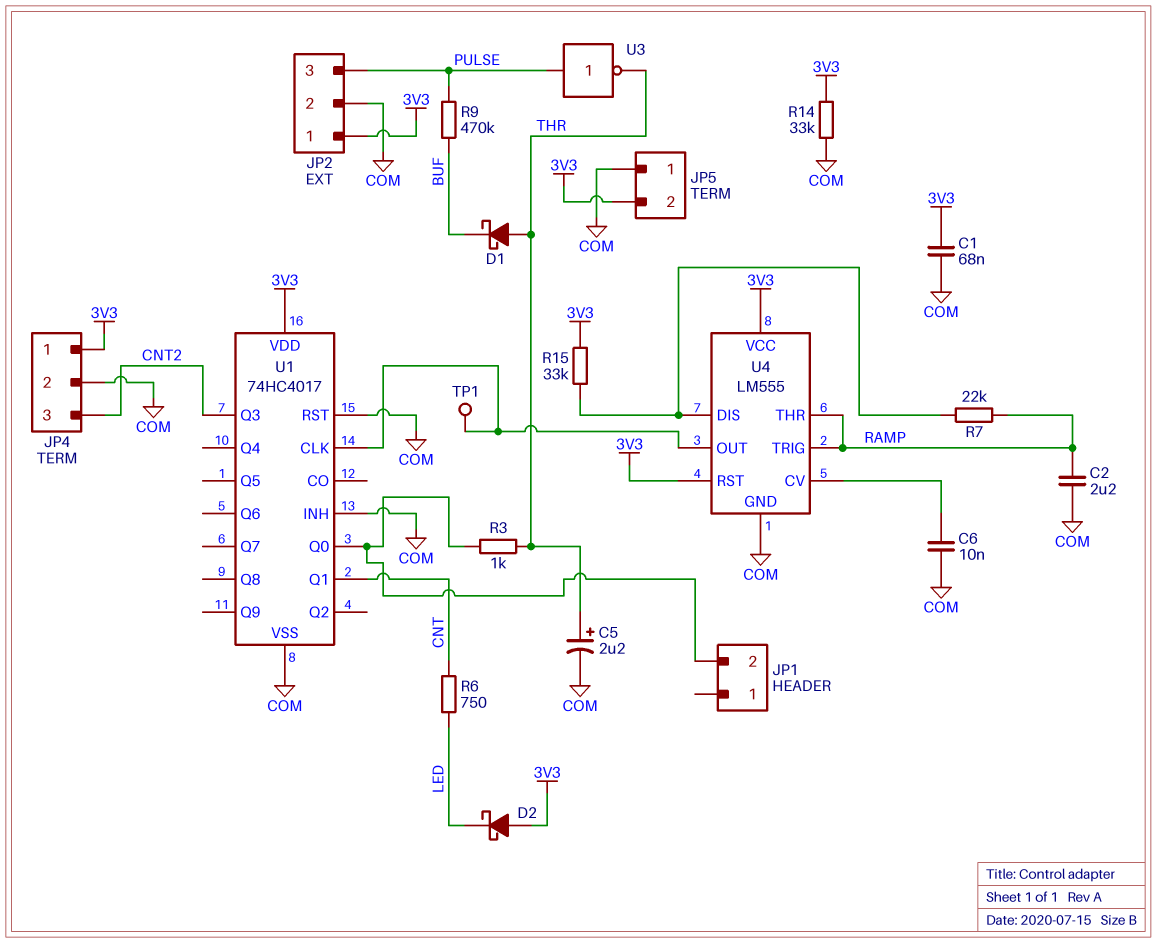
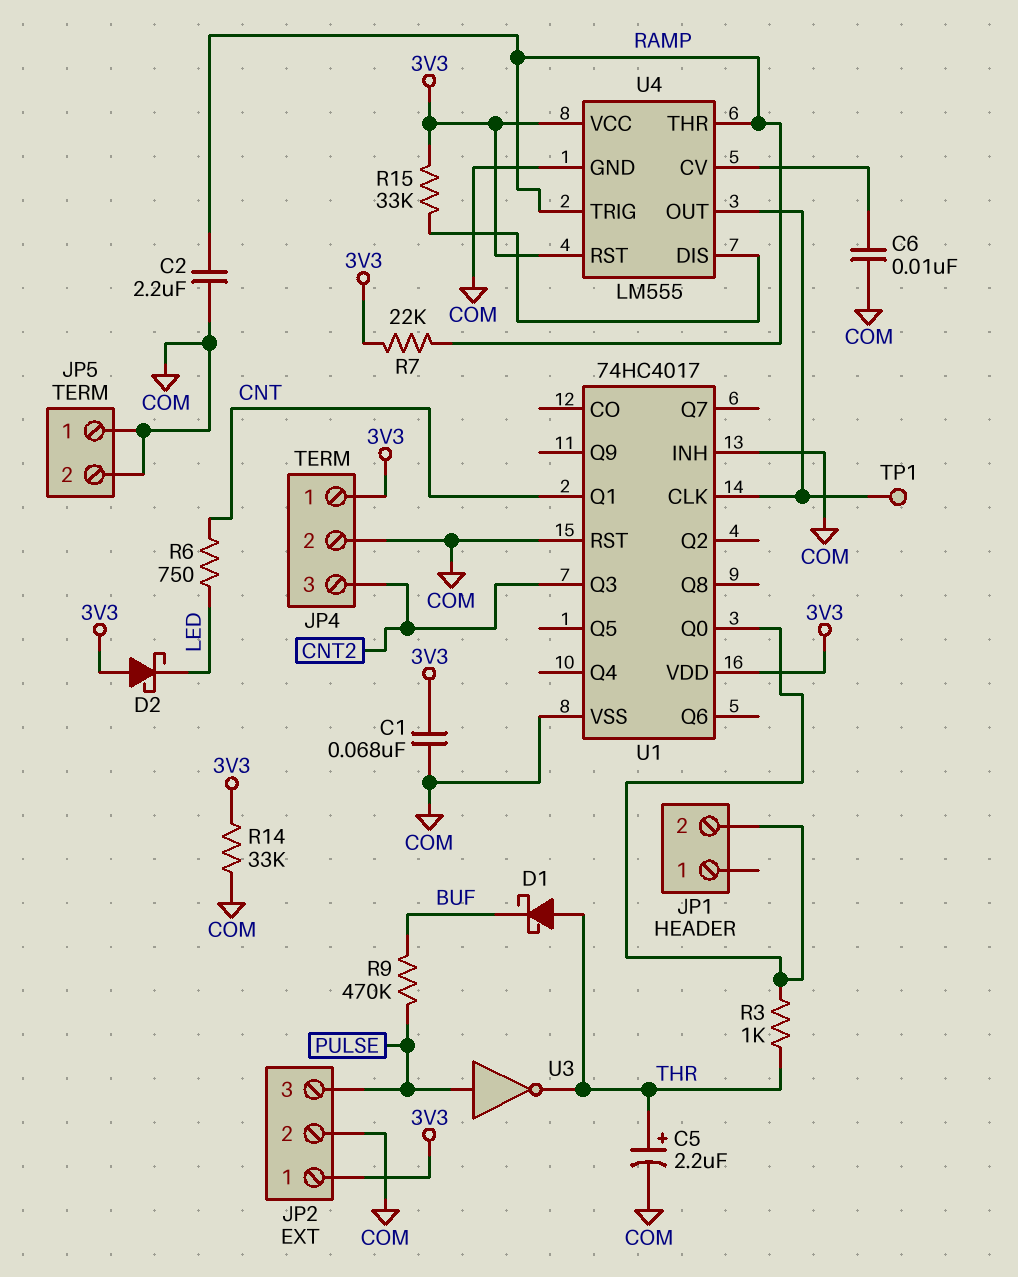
JP5 pin 2: 3V3 -> COM
R7: 22k (RAMP, U4/DIS) -> 22k (3V3, RAMP)

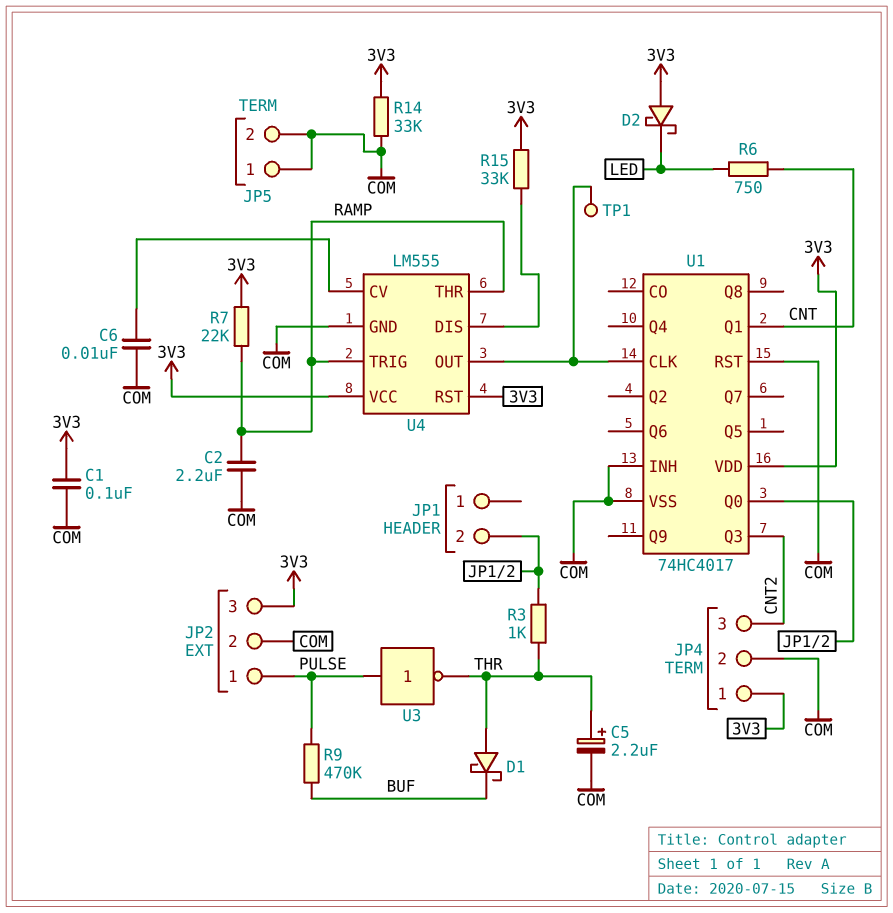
C1: 68nF (3V3, COM) -> 100nF (3V3, COM)
JP2 pin 1: 3V3 -> PULSE
JP2 pin 3: PULSE -> 3V3

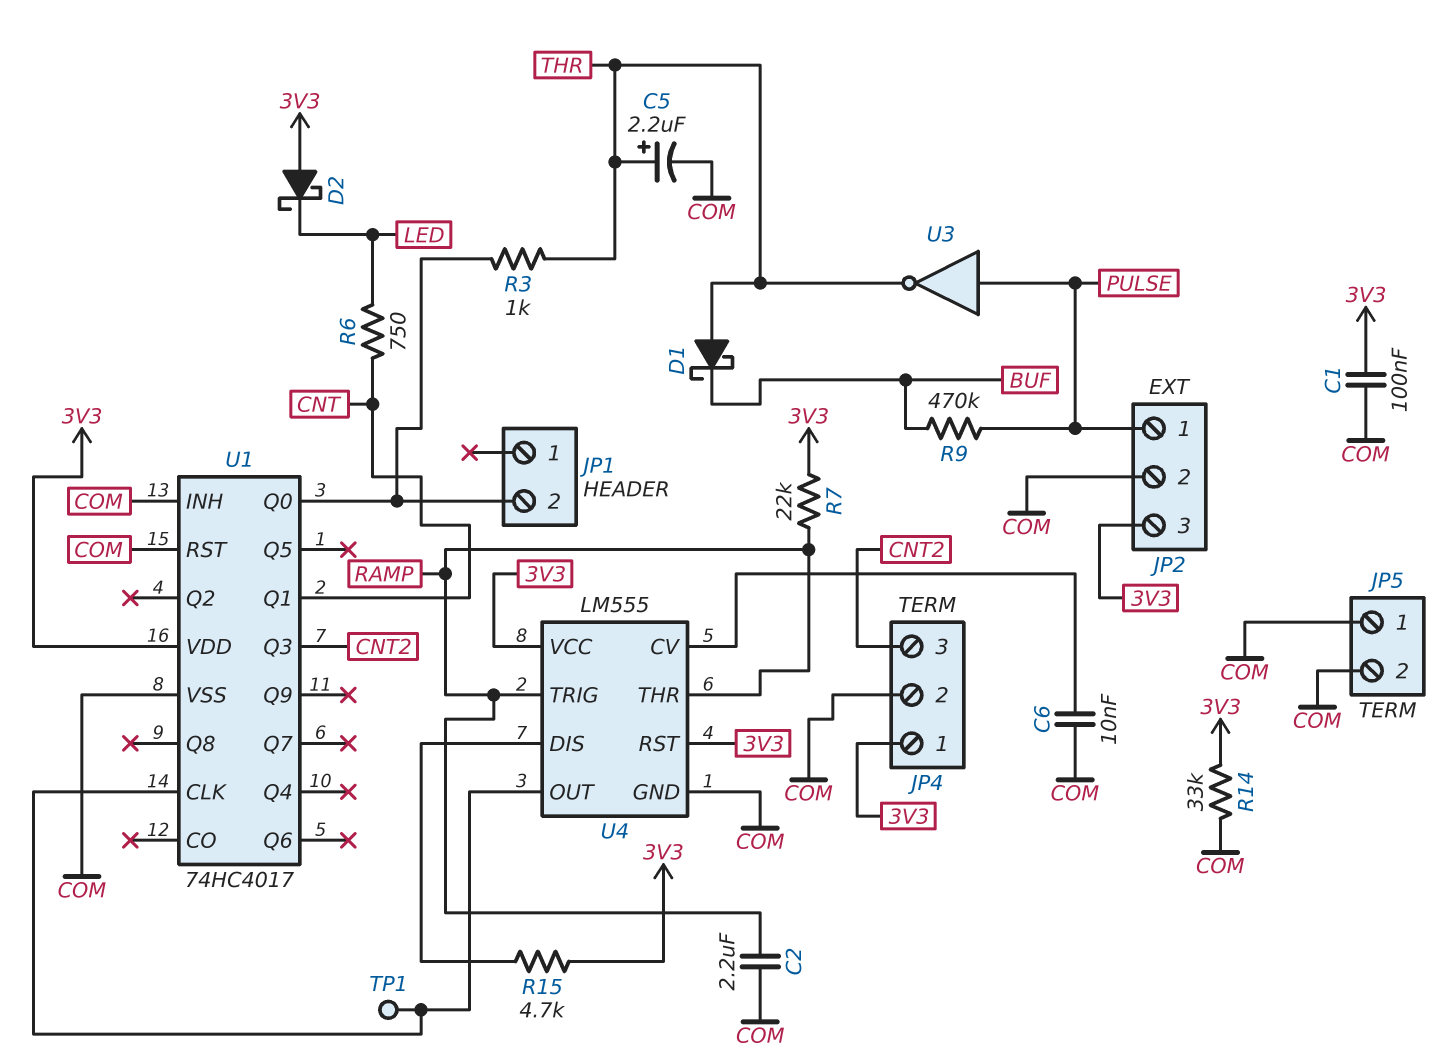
R15: 33k (3V3, U4/DIS) -> 4.7k (3V3, U4/DIS)

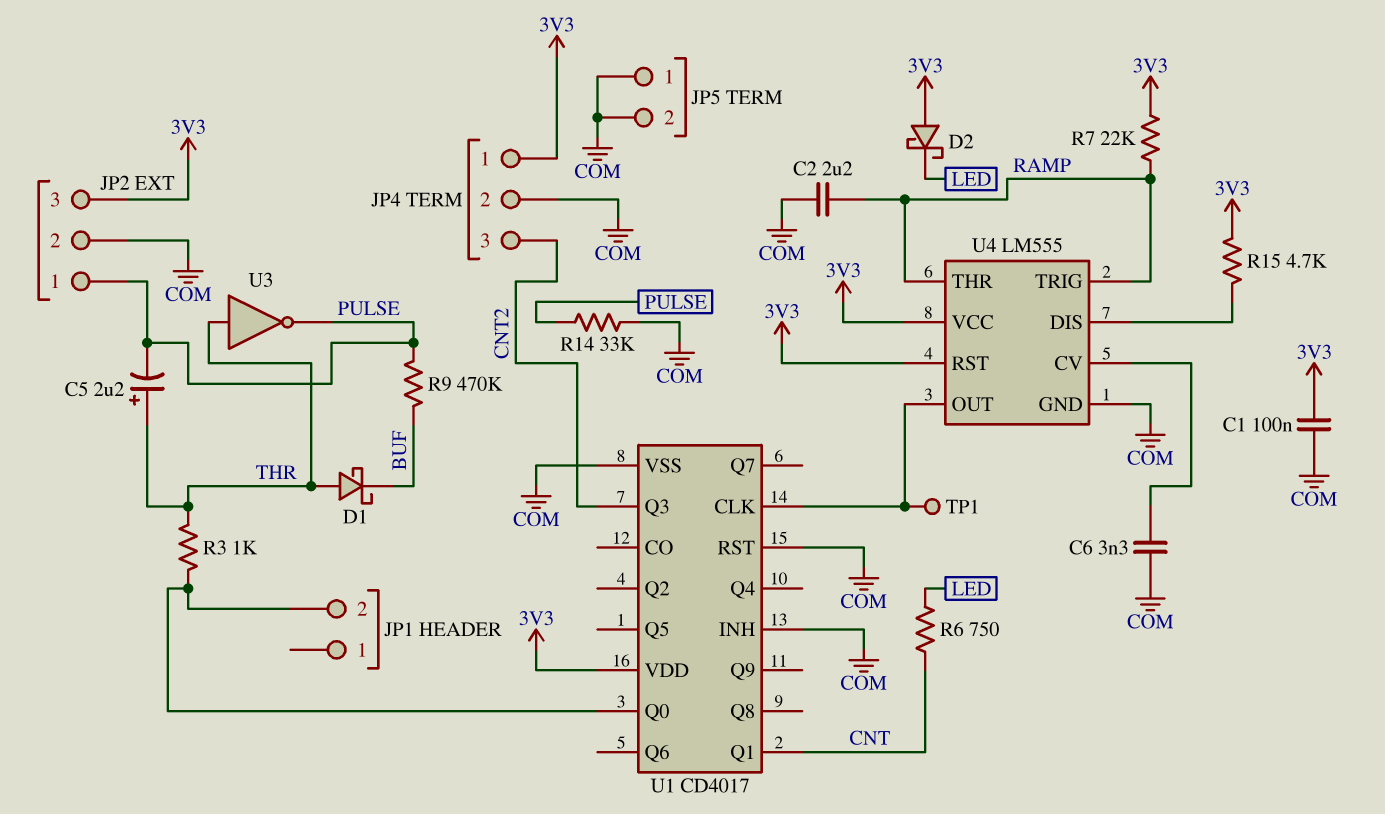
C5: 2.2uF (plus THR, minus COM) -> 2.2uF (plus THR, minus PULSE)
C6: 10nF (COM, U4/CV) -> 3.3nF (COM, U4/CV)
R14: 33k (3V3, COM) -> 33k (COM, PULSE)
U1: 74HC4017 -> CD4017
U3: NOT (in PULSE, out THR) -> NOT (in THR, out PULSE)

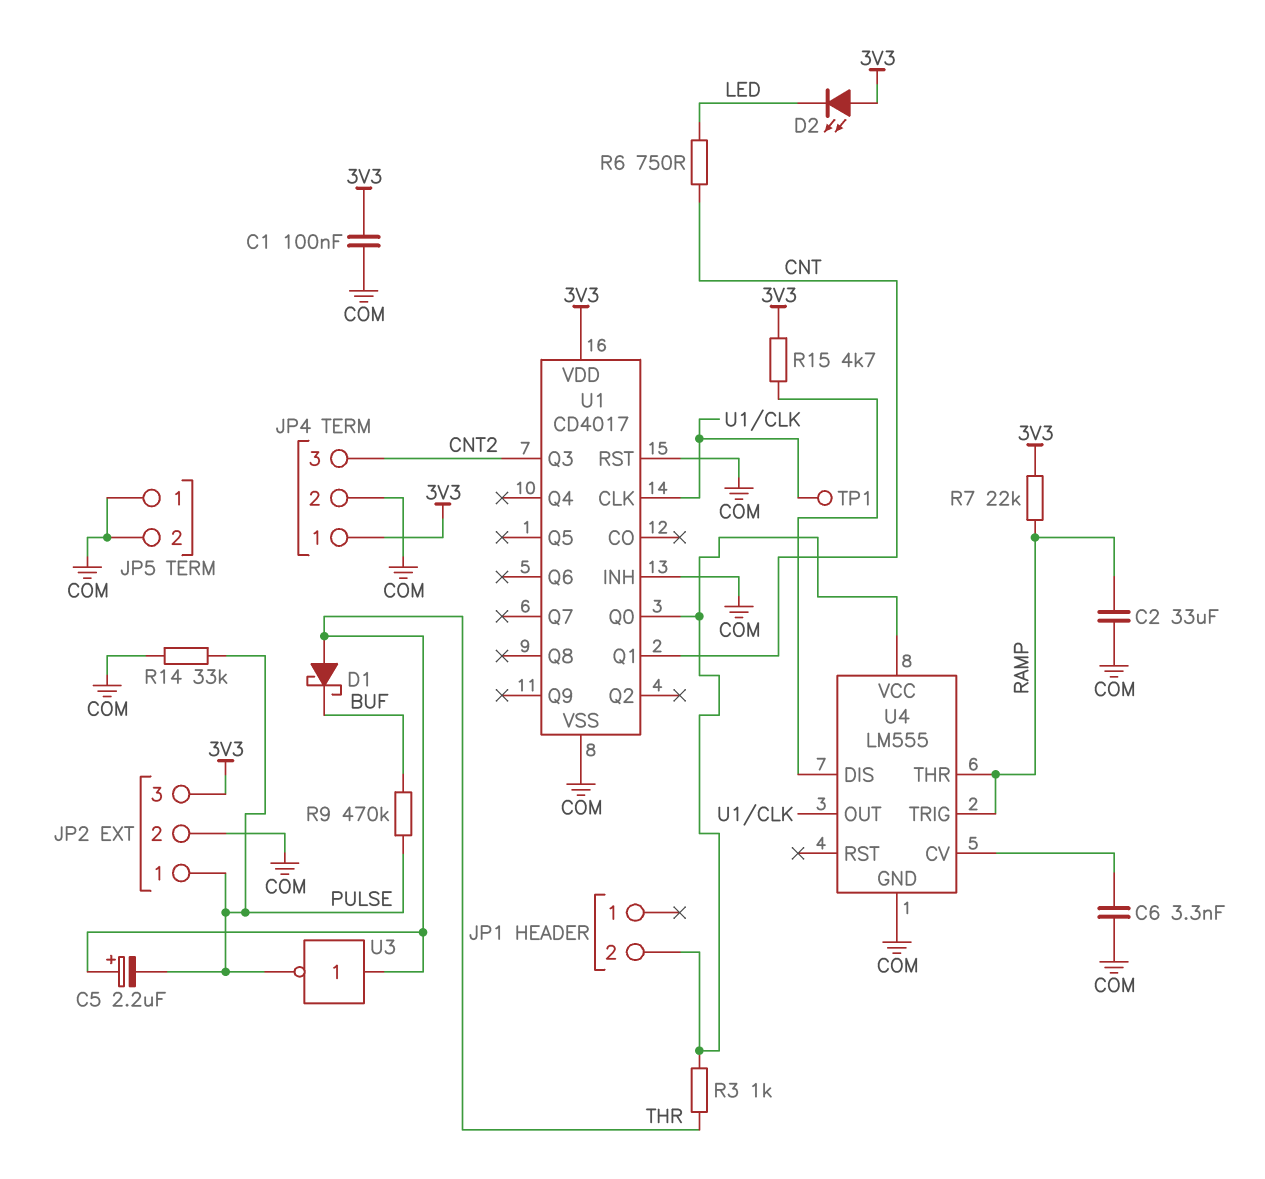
C2: 2.2uF (COM, RAMP) -> 33uF (COM, RAMP)
D2: schottky (A 3V3, K LED) -> LED (A 3V3, K LED)
U4 pin RST: 3V3 -> none
U4 pin VCC: 3V3 -> JP1/2

